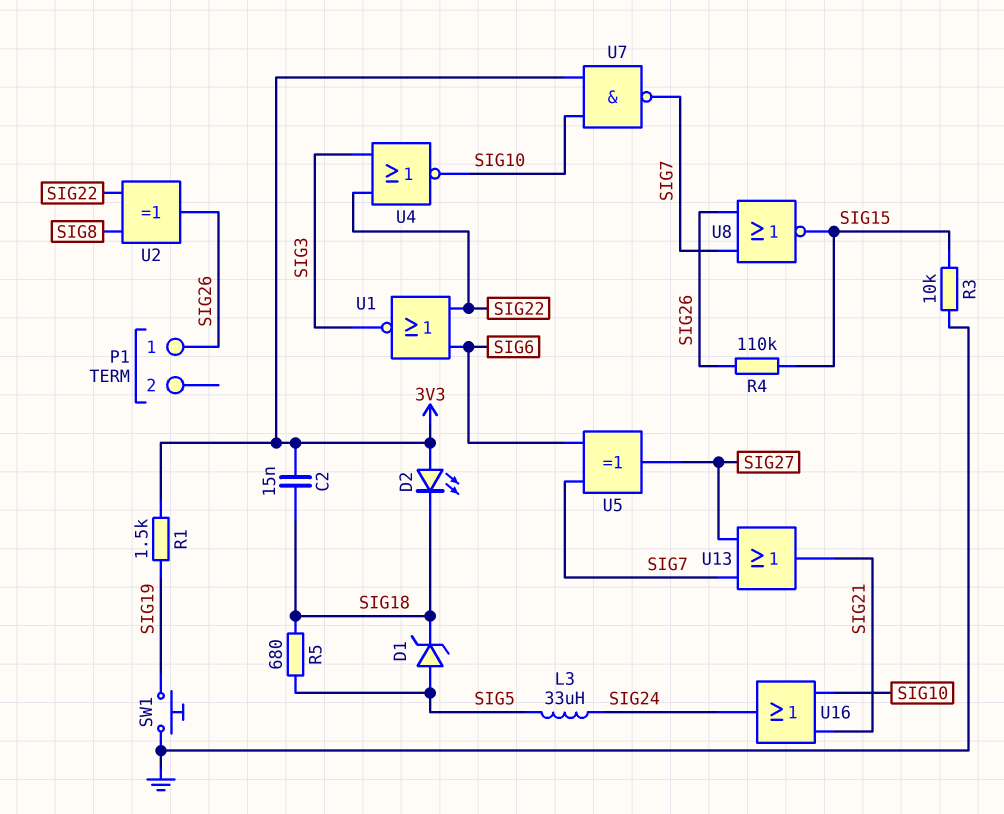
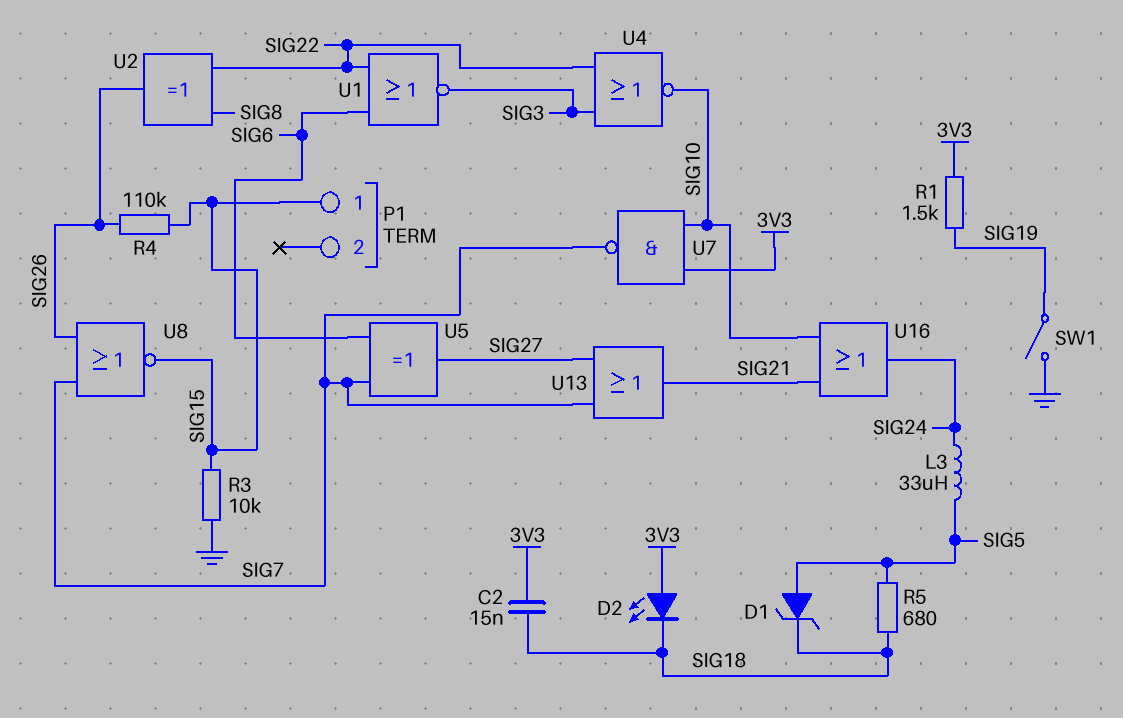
P1 pin 1: SIG26 -> SIG15
SW1: button (GND, SIG19) -> switch (GND, SIG19)

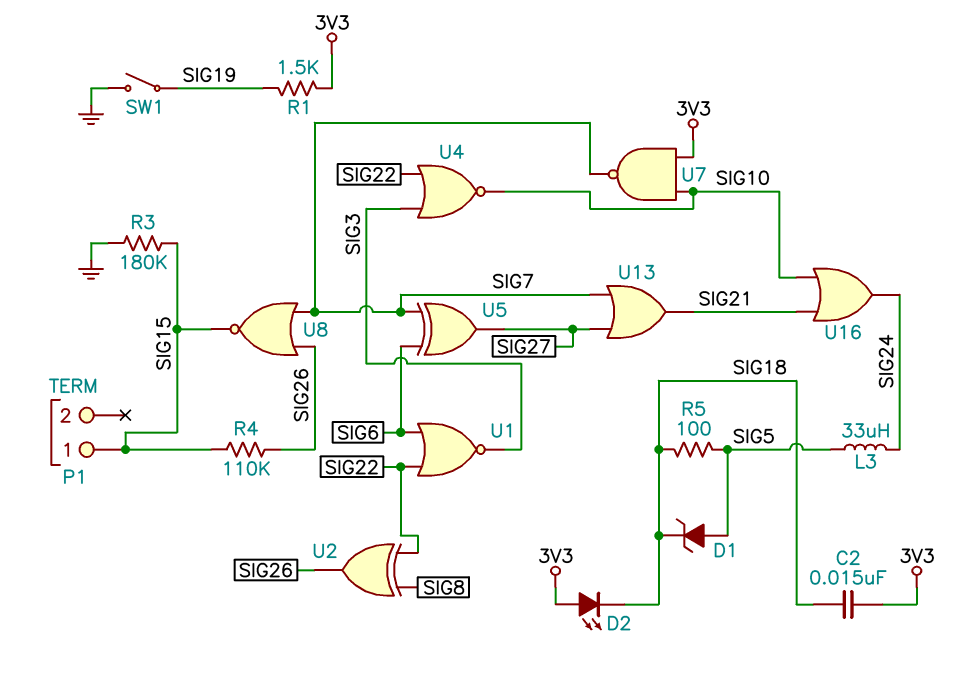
R3: 10k (GND, SIG15) -> 180k (GND, SIG15)
R5: 680 (SIG5, SIG18) -> 100 (SIG5, SIG18)

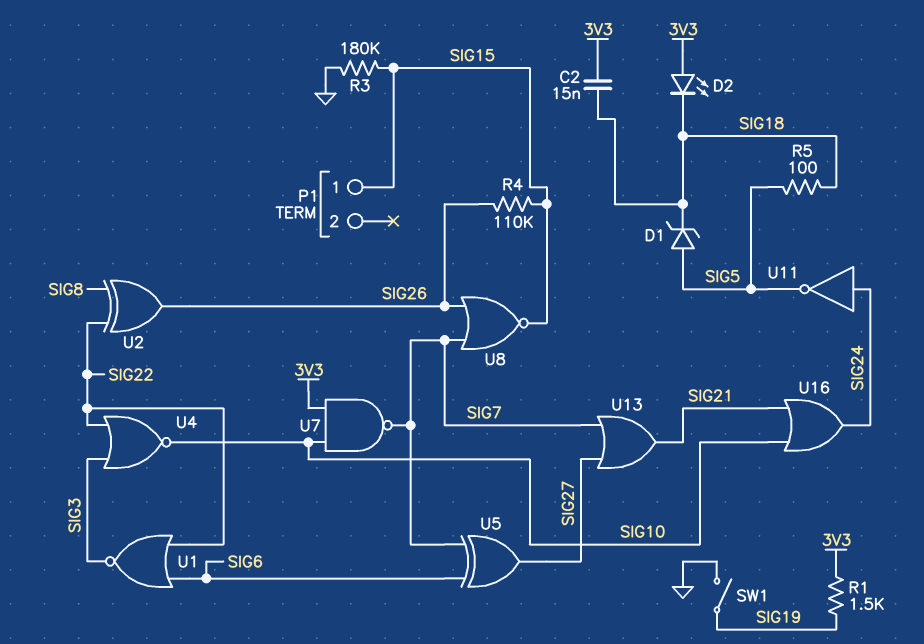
L3: 33uH (SIG5, SIG24) -> none
U11: none -> NOT (in SIG24, out SIG5)

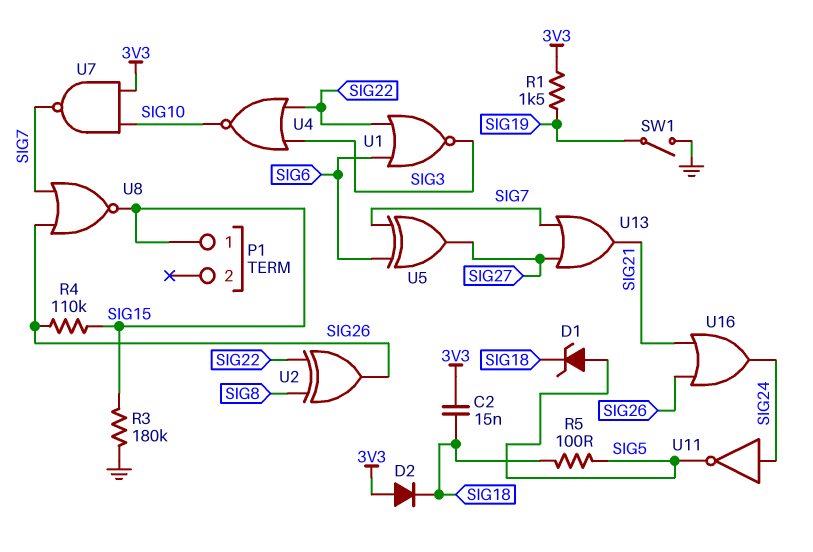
D2: LED (A 3V3, K SIG18) -> diode (A 3V3, K SIG18)
U16: OR (in SIG10, in SIG21, out SIG24) -> OR (in SIG21, in SIG26, out SIG24)

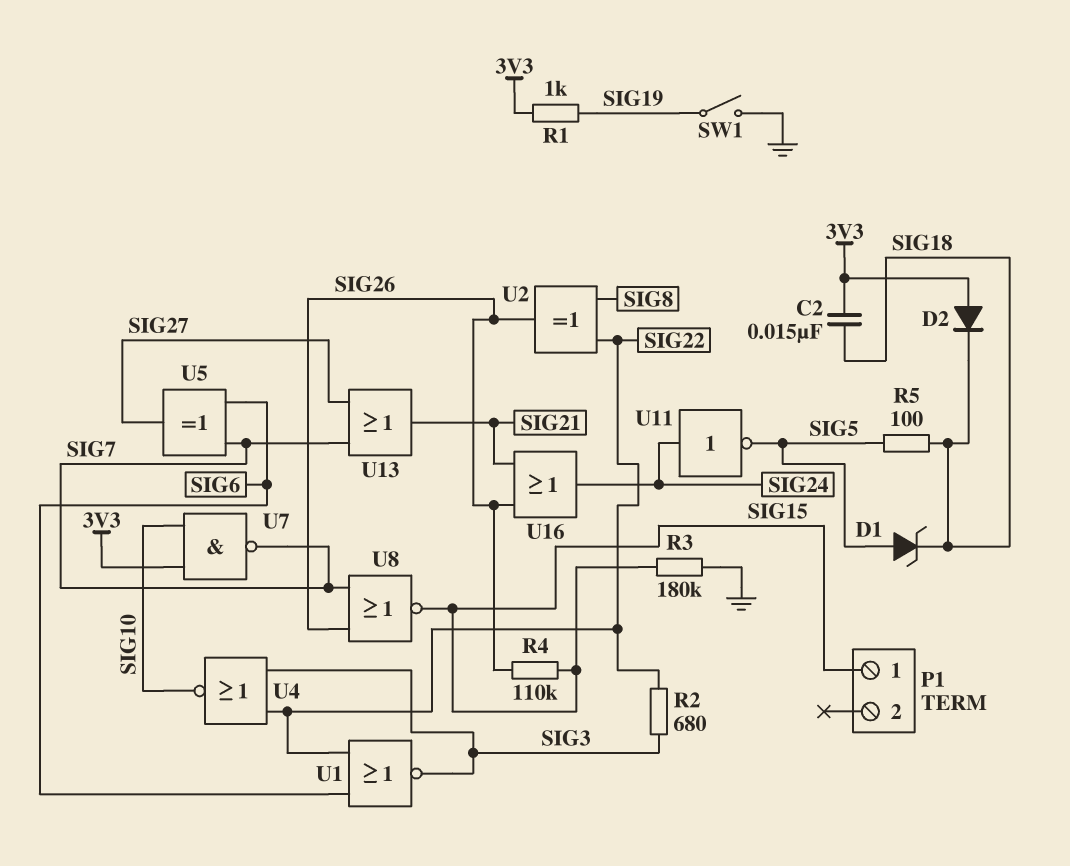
R1: 1.5k (3V3, SIG19) -> 1k (3V3, SIG19)
R2: none -> 680 (SIG3, SIG22)

